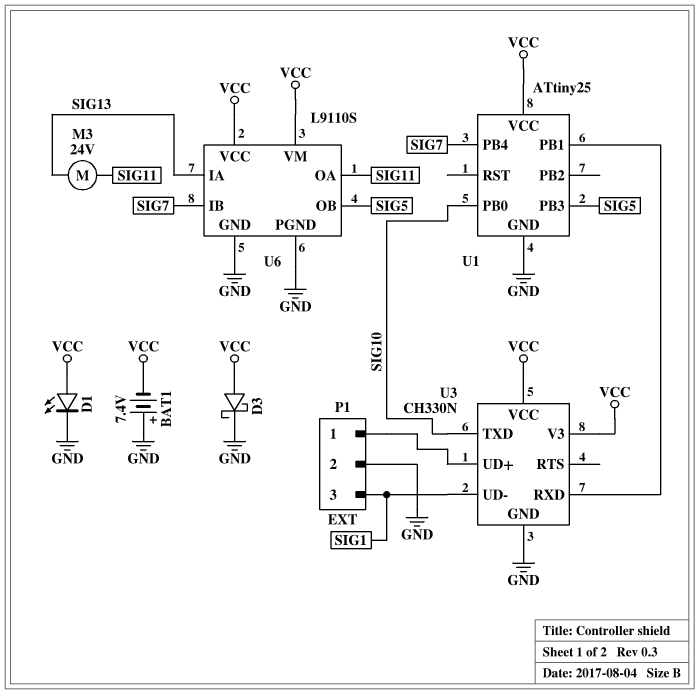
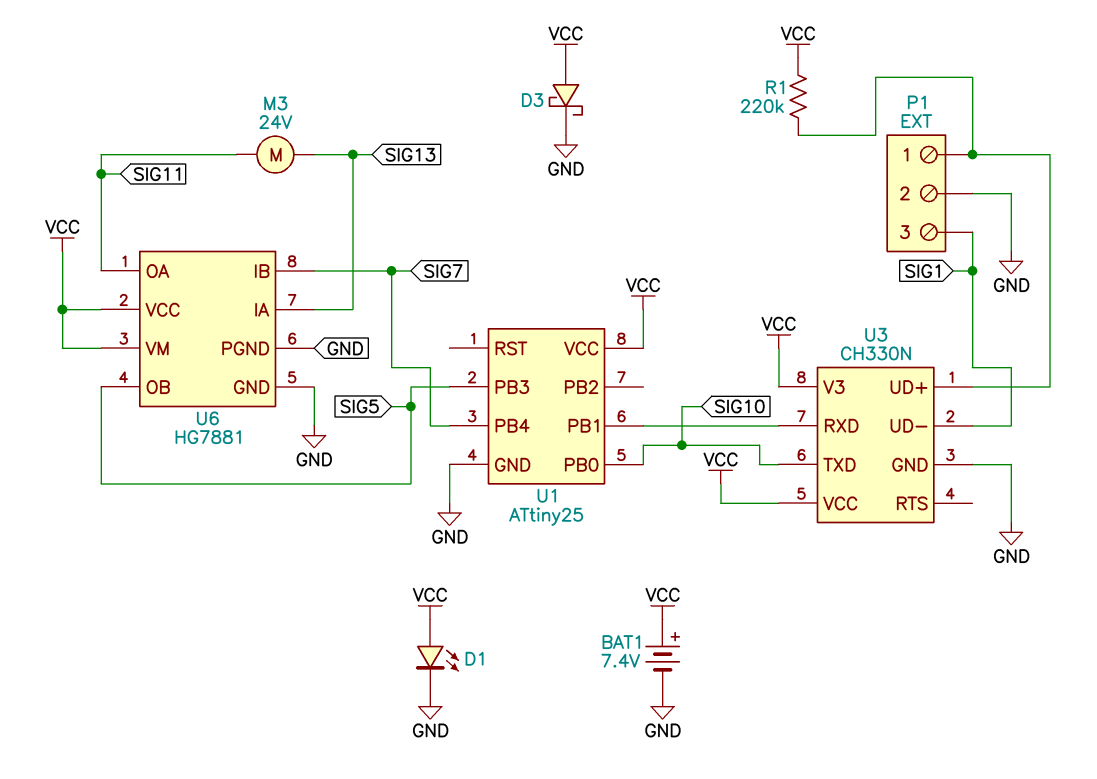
BAT1: 7.4V (plus GND, minus VCC) -> 7.4V (plus VCC, minus GND)
R1: none -> 220k (P1/1, VCC)
U6: L9110S -> HG7881

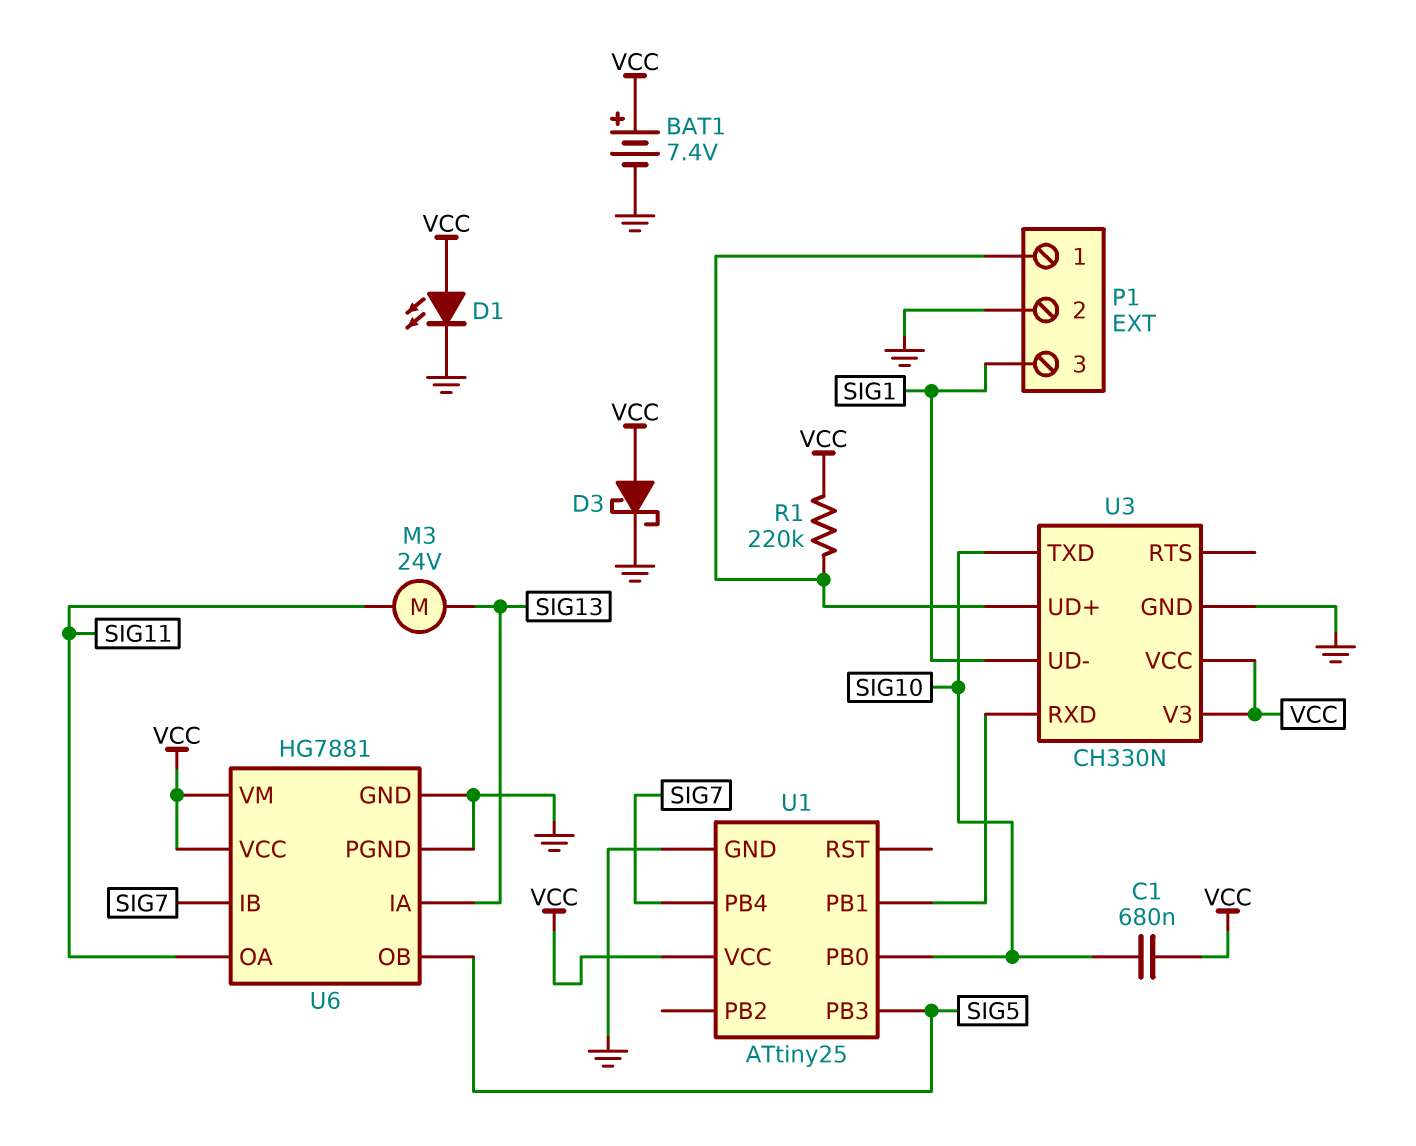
C1: none -> 680nF (SIG10, VCC)

